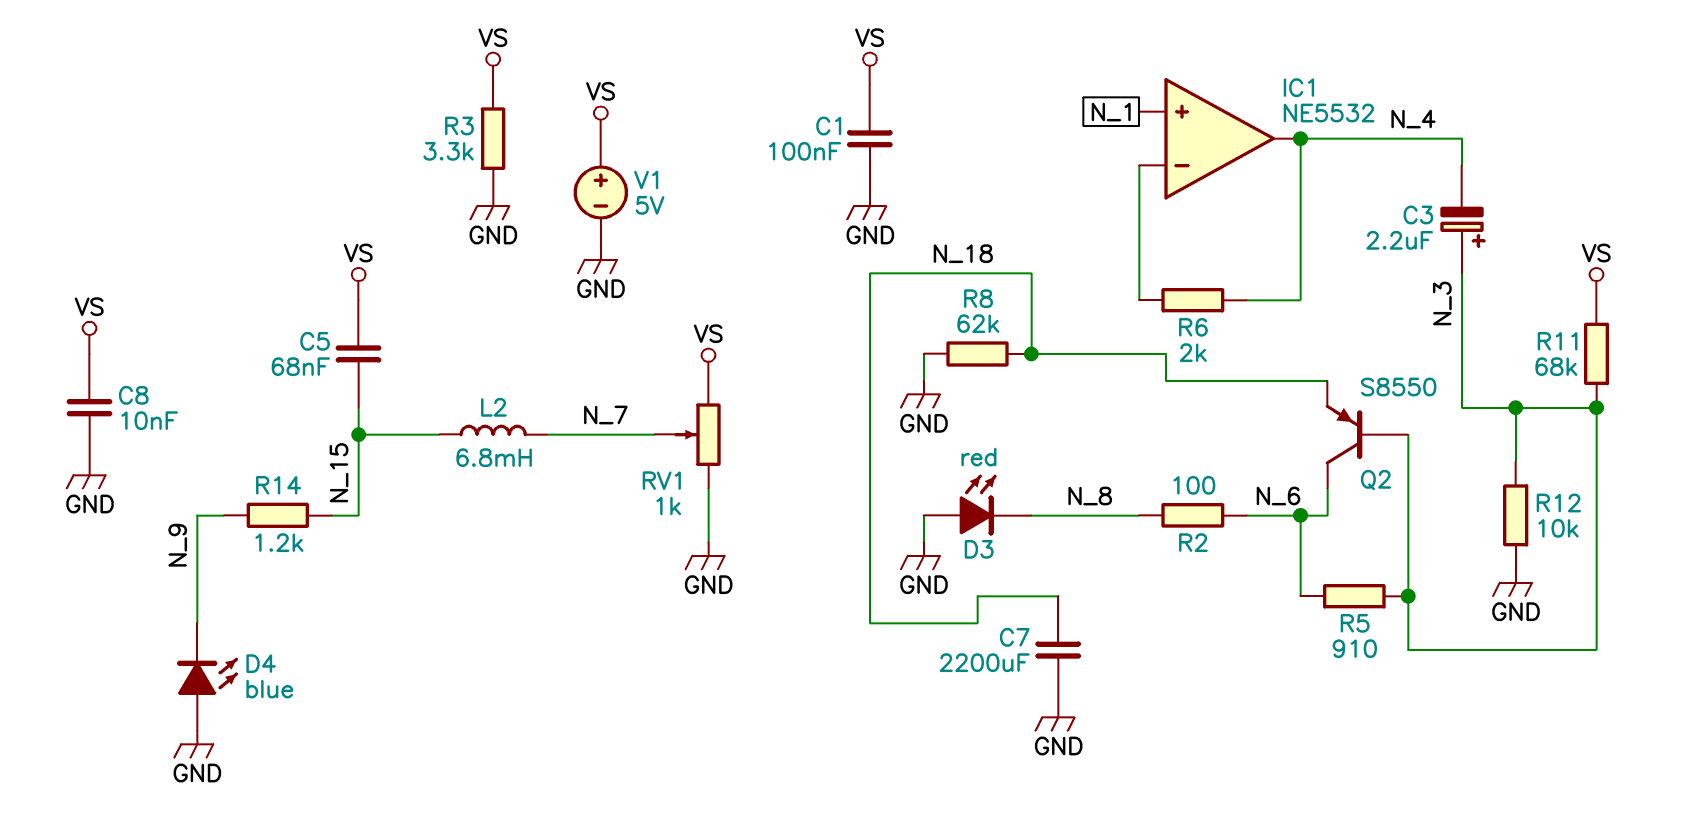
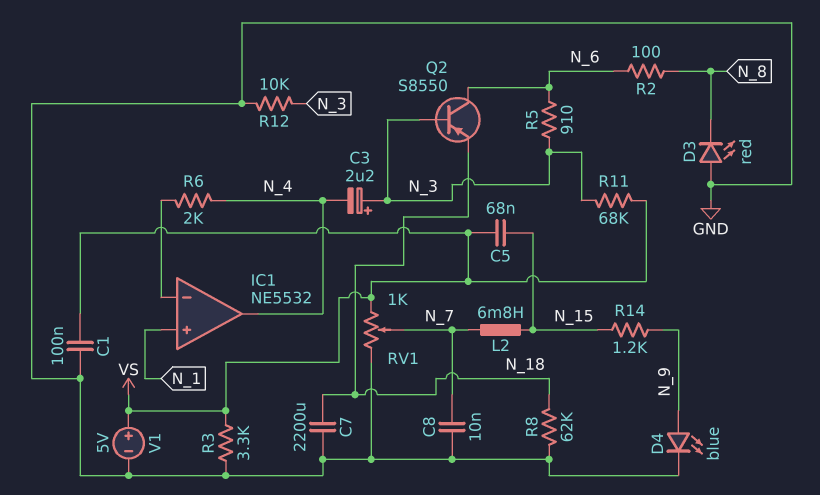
C8: 10nF (GND, VS) -> 10nF (GND, N_7)
D4: LED blue (A GND, K N_9) -> LED blue (A N_9, K GND)

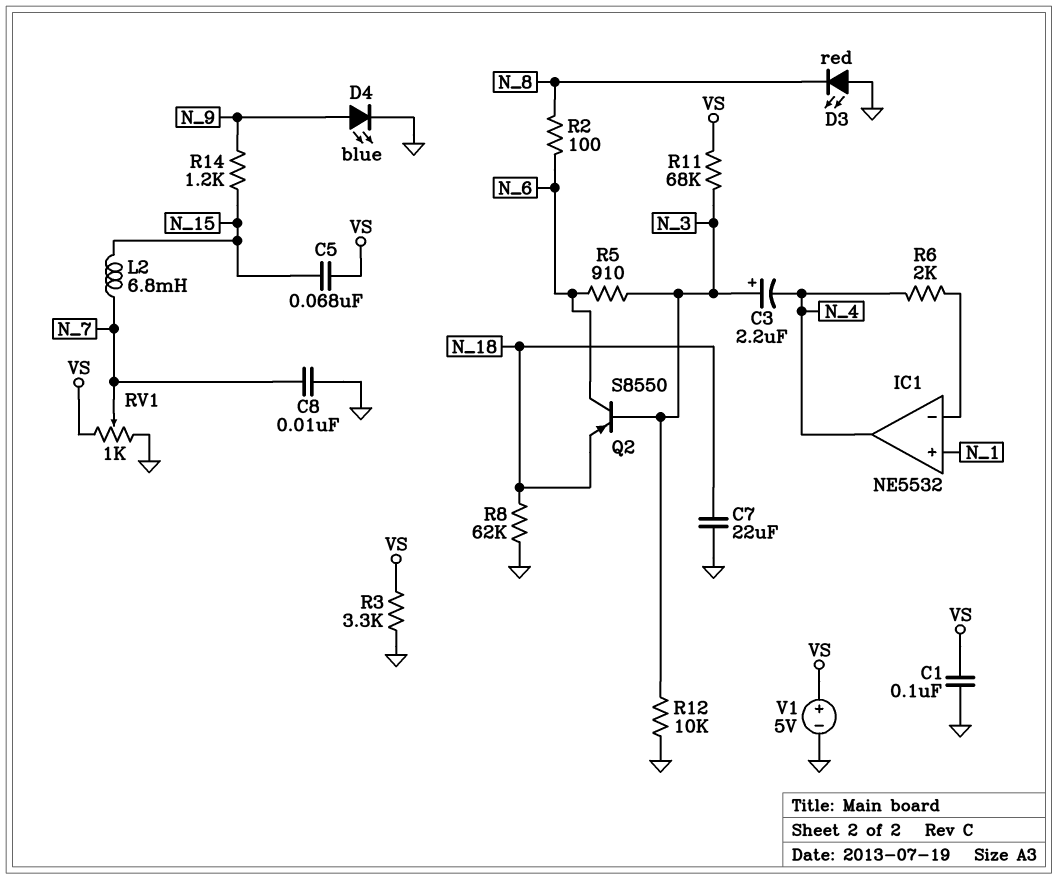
C7: 2200uF (GND, N_18) -> 22uF (GND, N_18)

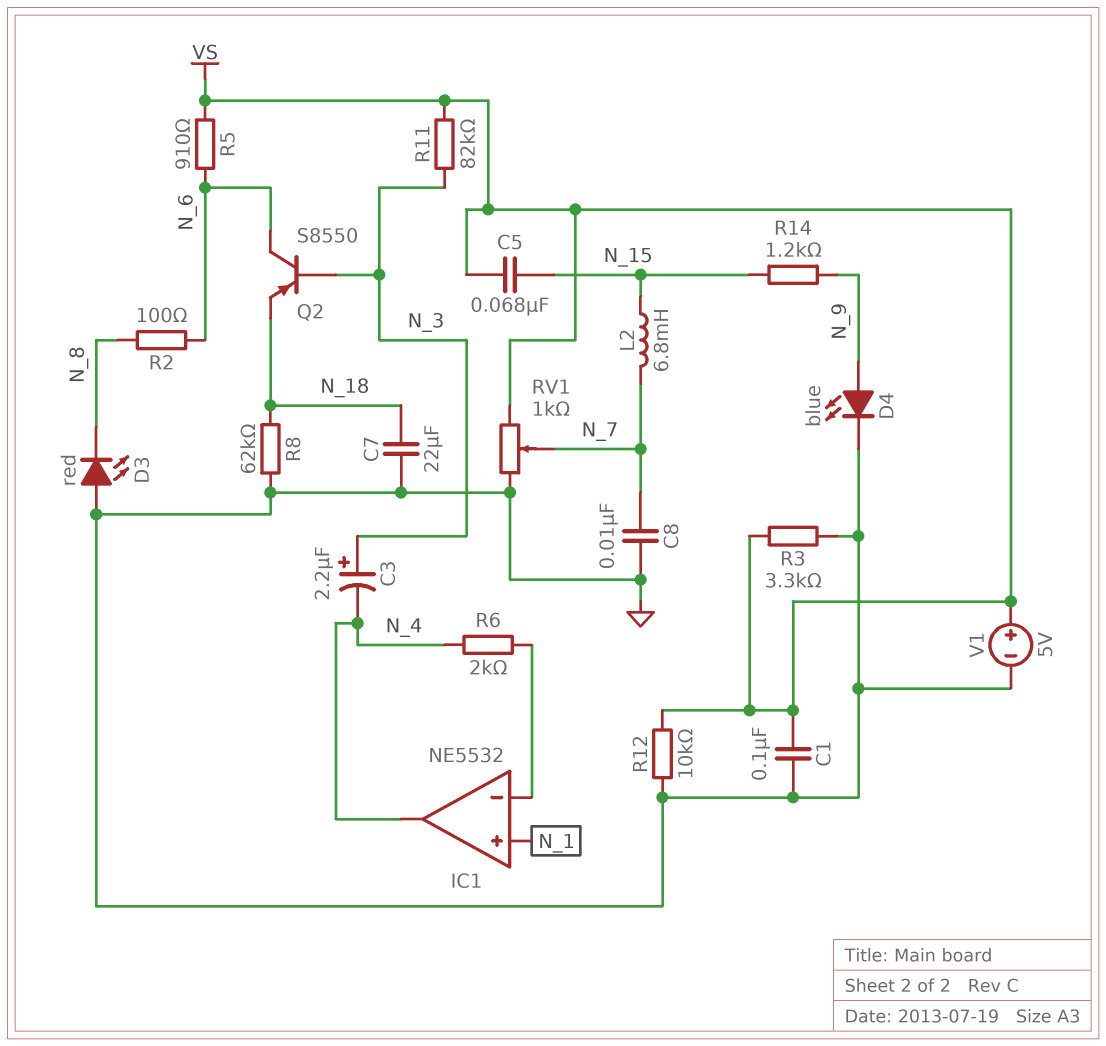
R5: 910 (N_3, N_6) -> 910 (N_6, VS)
R11: 68k (N_3, VS) -> 82k (N_3, VS)
R12: 10k (GND, N_3) -> 10k (GND, VS)

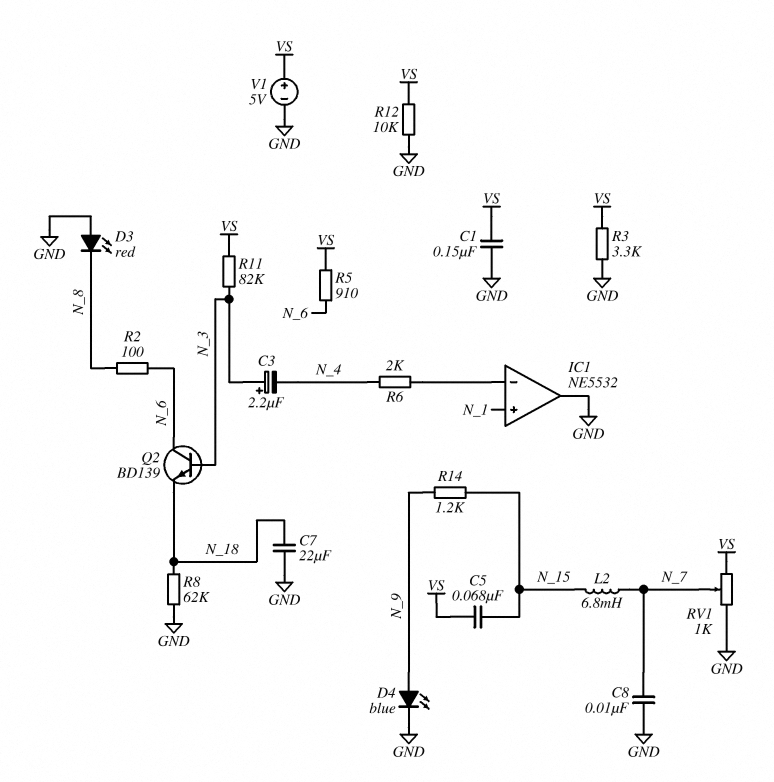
C1: 100nF (GND, VS) -> 150nF (GND, VS)
IC1 pin out: N_4 -> GND
Q2: PNP S8550 (B N_3, C N_6, E N_18) -> NPN BD139 (B N_3, C N_6, E N_18)

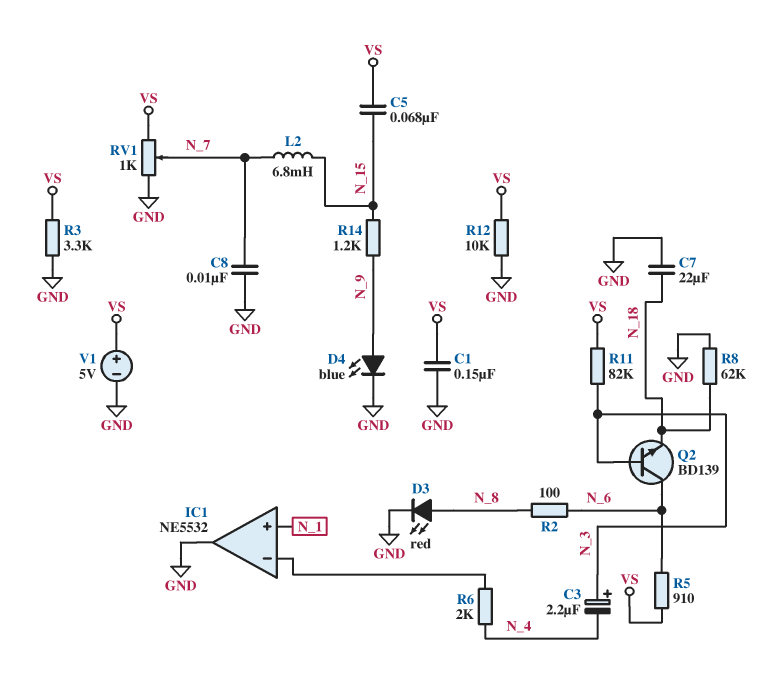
D3: LED red (A GND, K N_8) -> LED red (A N_8, K GND)

